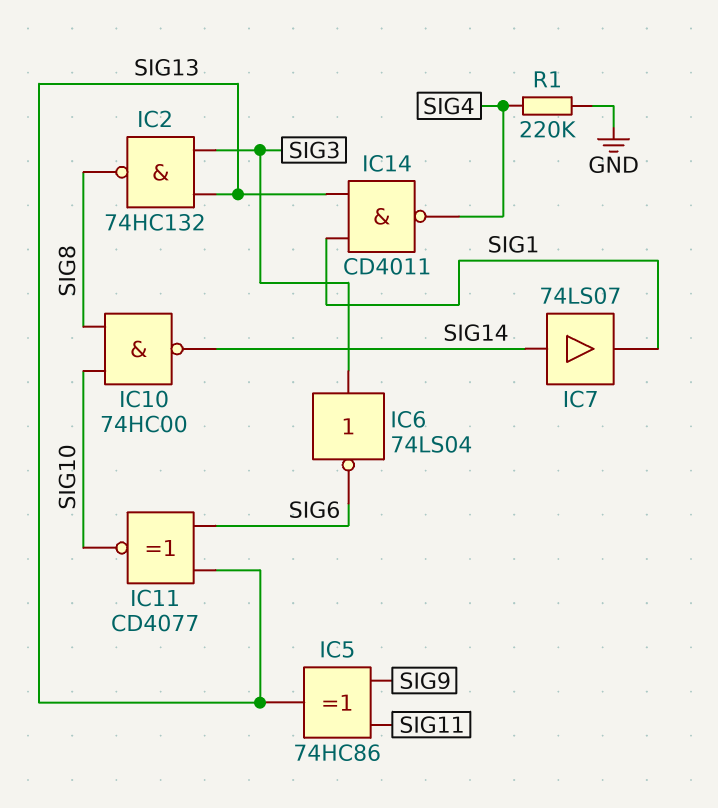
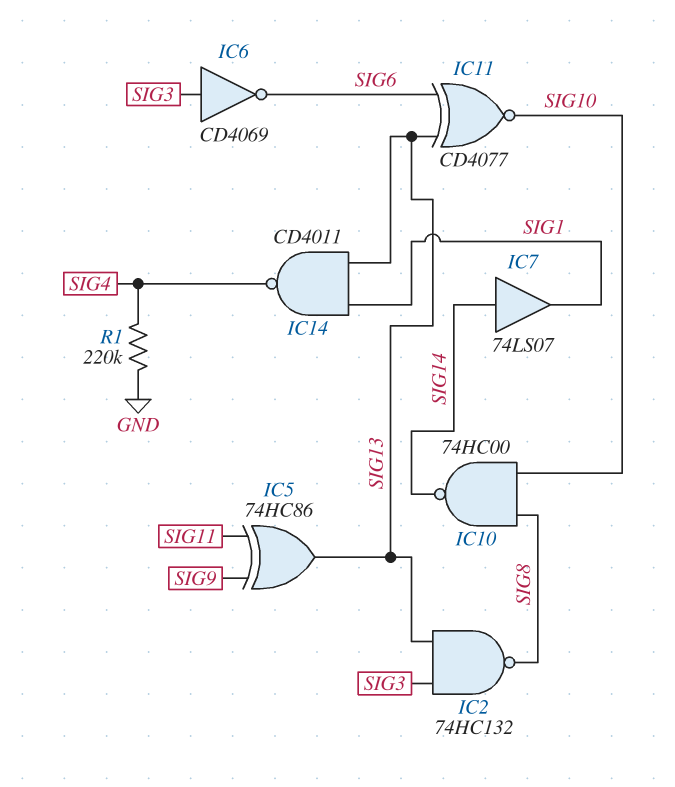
IC6: NOT 74LS04 (in SIG3, out SIG6) -> NOT CD4069 (in SIG3, out SIG6)

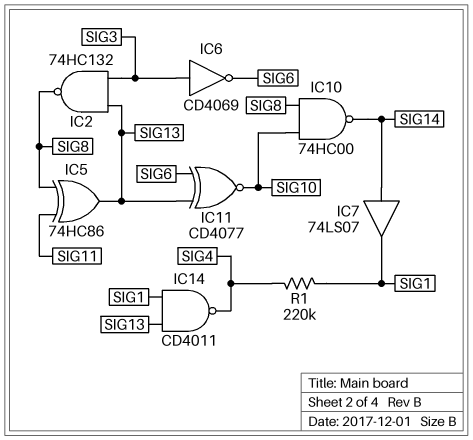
IC5: XOR 74HC86 (in SIG9, in SIG11, out SIG13) -> XOR 74HC86 (in SIG8, in SIG11, out SIG13)
R1: 220k (GND, SIG4) -> 220k (SIG1, SIG4)

